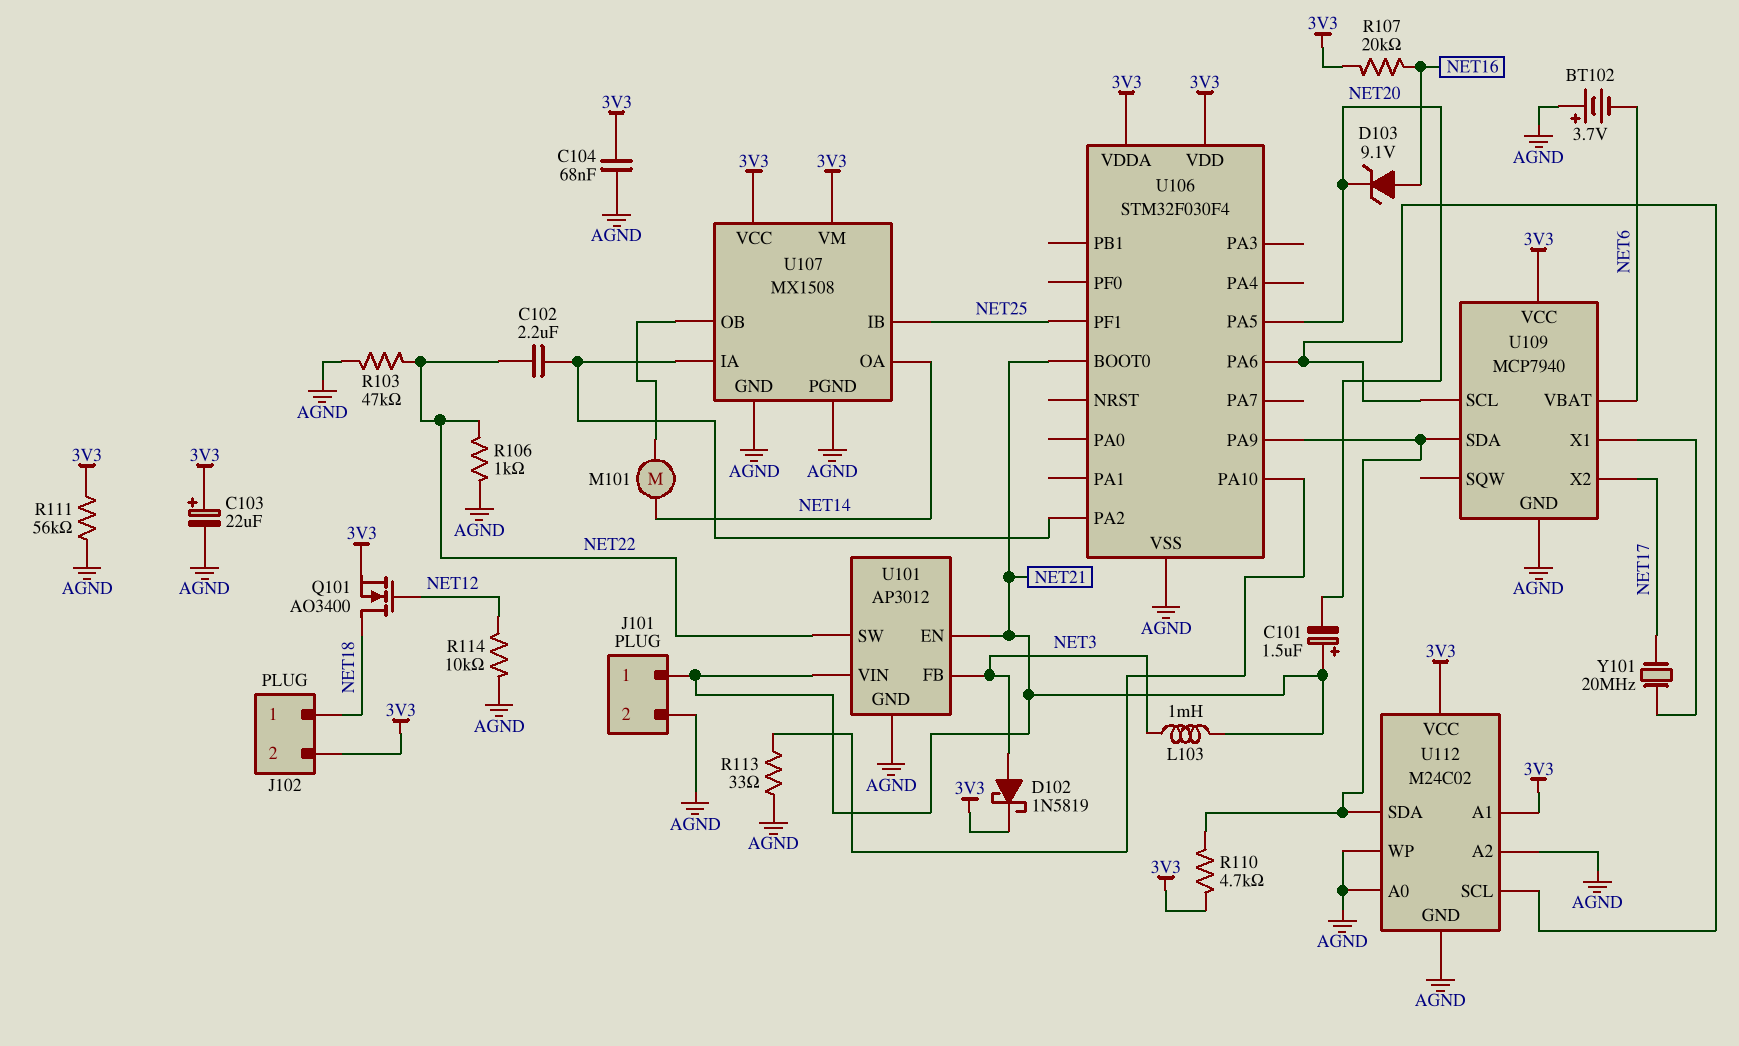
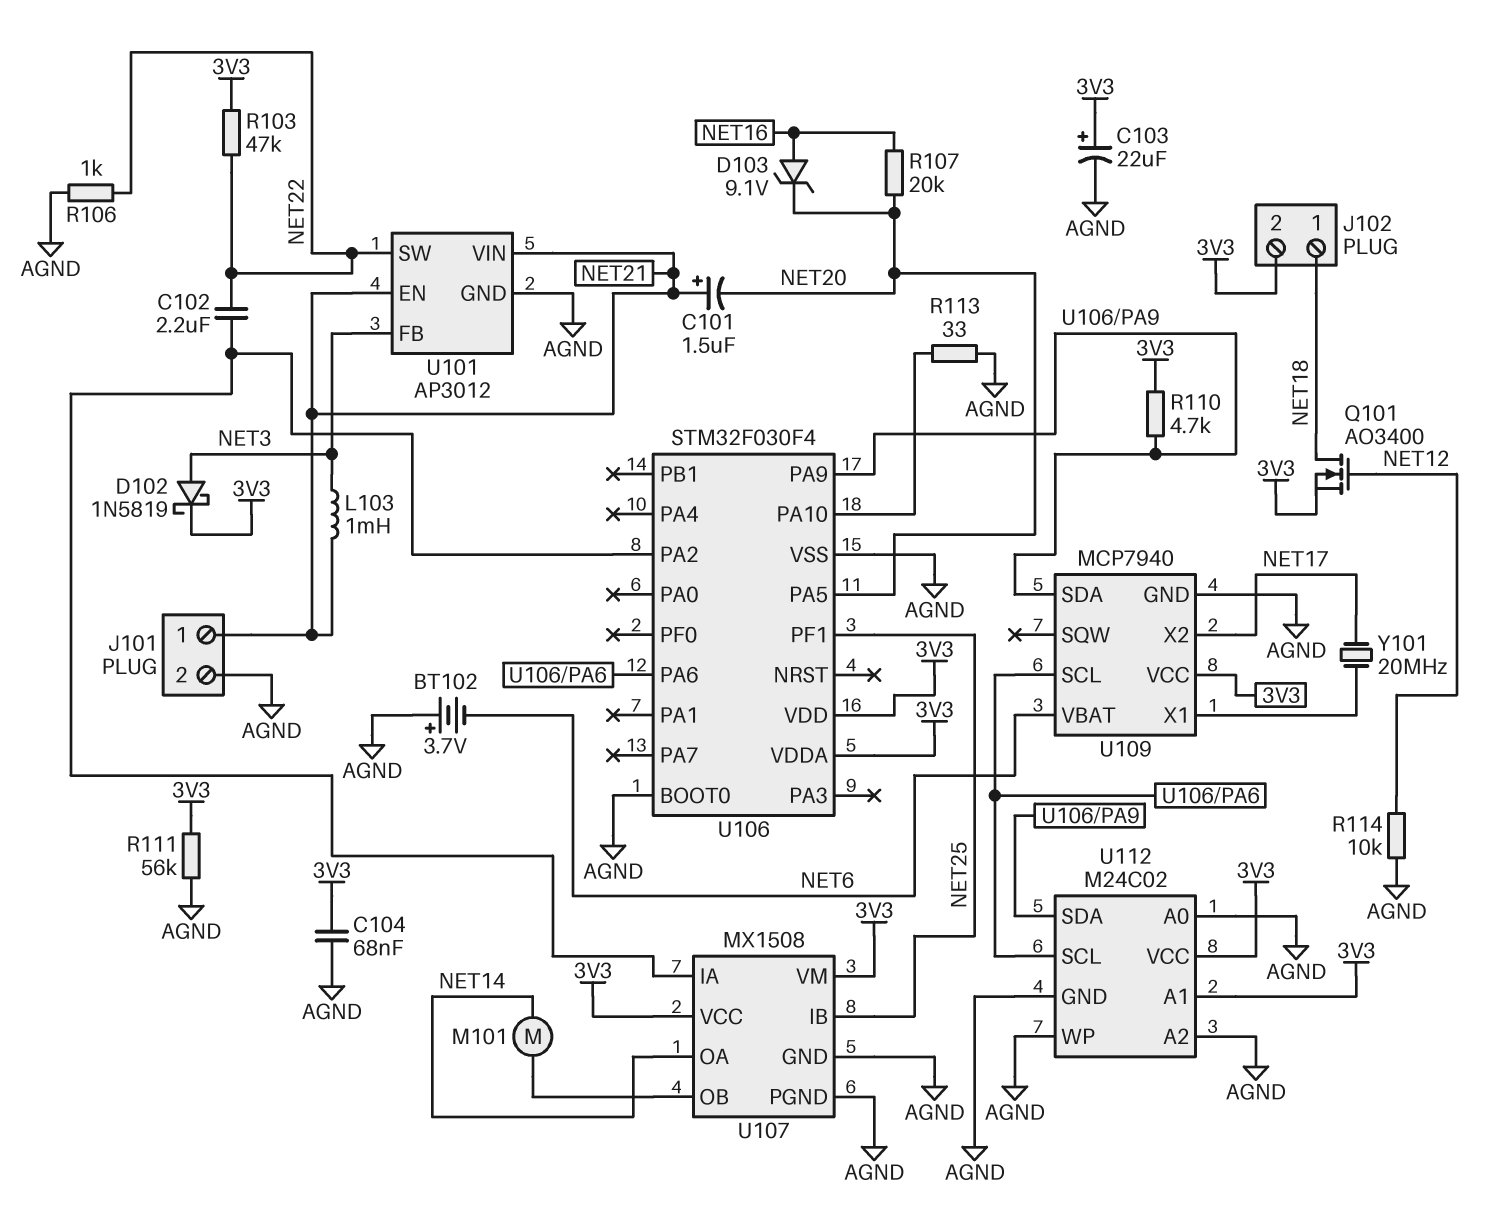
R103: 47k (AGND, NET22) -> 47k (3V3, NET22)
R107: 20k (3V3, NET16) -> 20k (NET16, NET20)
U106 pin BOOT0: NET21 -> AGND

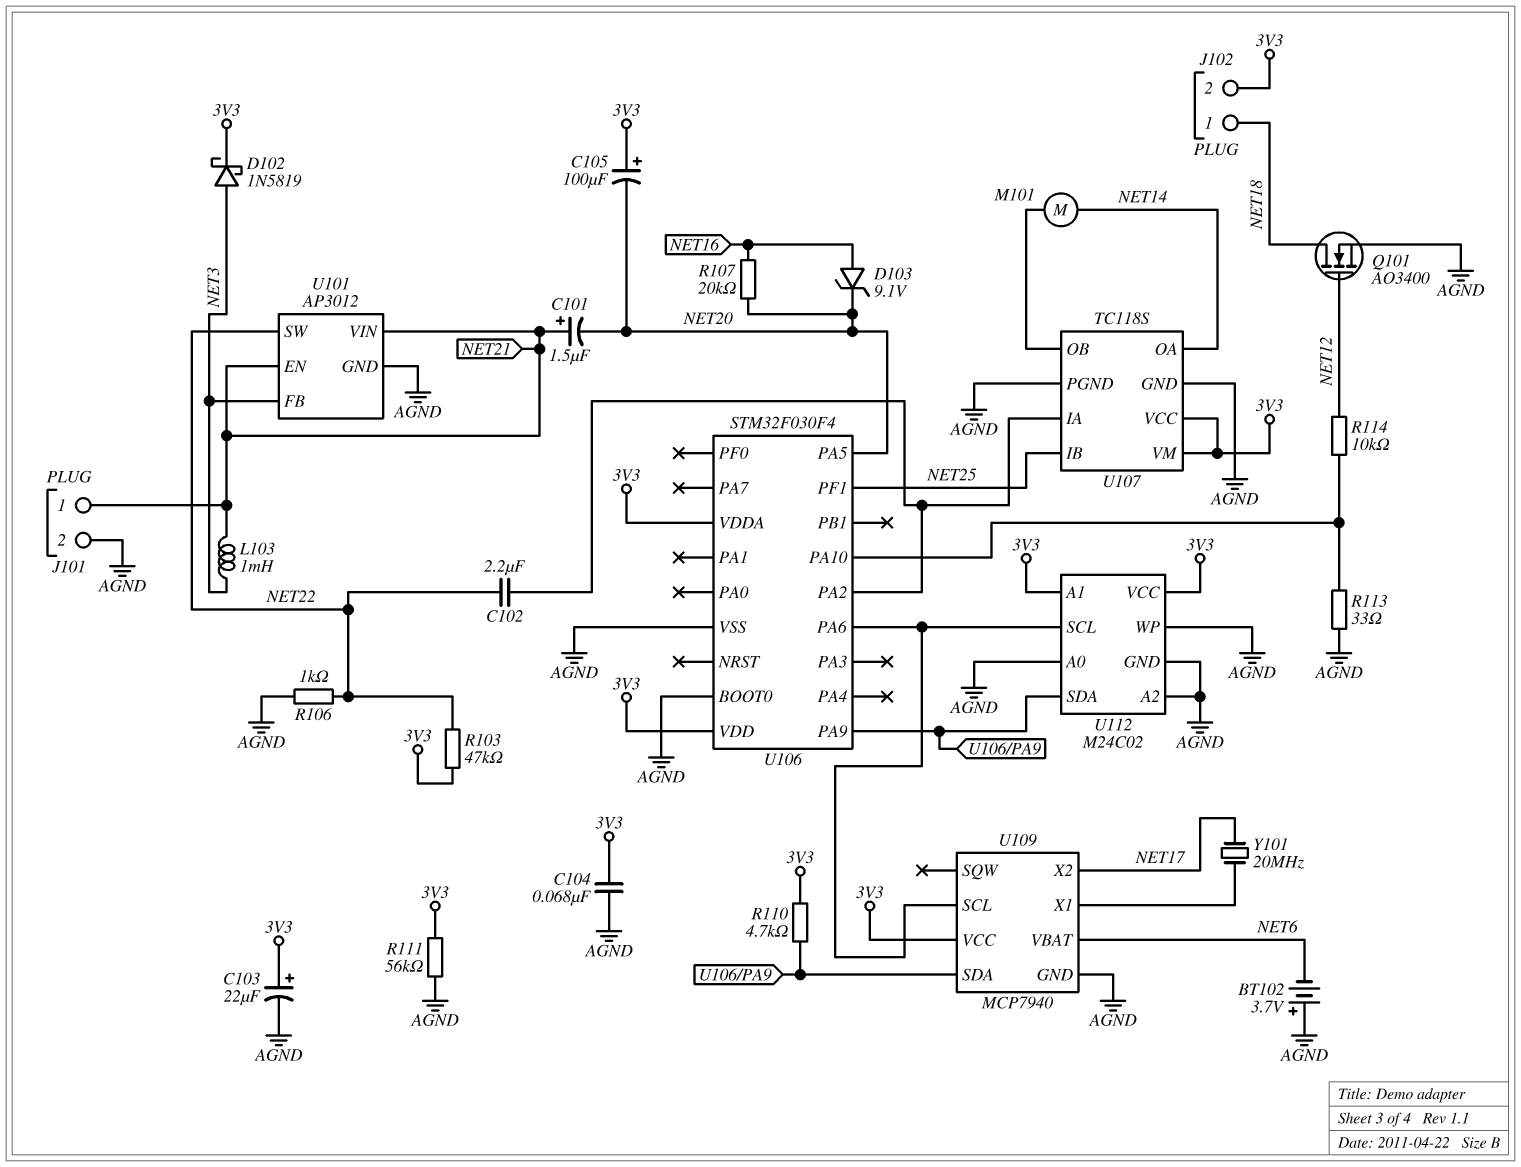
C105: none -> 100uF (plus 3V3, minus NET20)
Q101: NMOS AO3400 (G NET12, D NET18, S 3V3) -> NMOS AO3400 (G NET12, D NET18, S AGND)
R114: 10k (AGND, NET12) -> 10k (NET12, U106/PA10)
U107: MX1508 -> TC118S

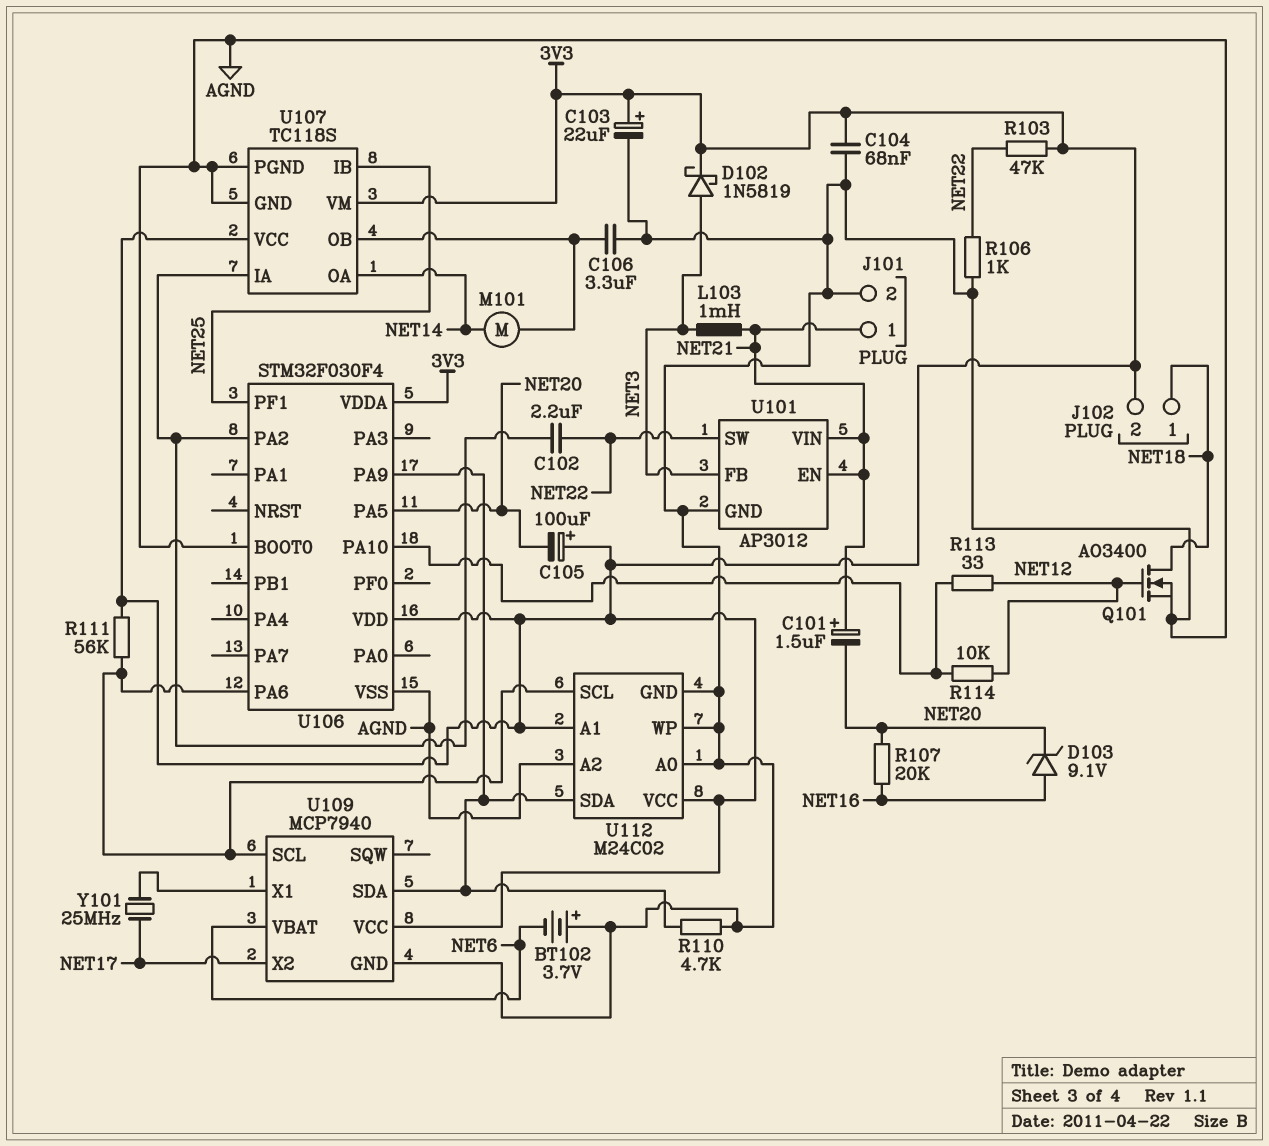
C106: none -> 3.3uF (AGND, U107/OB)
R110: 4.7k (3V3, U106/PA9) -> 4.7k (AGND, U106/PA9)
R111: 56k (3V3, AGND) -> 56k (3V3, U106/PA6)
R113: 33 (AGND, U106/PA10) -> 33 (NET12, U106/PA10)
Y101: 20MHz (NET17, U109/X1) -> 25MHz (NET17, U109/X1)

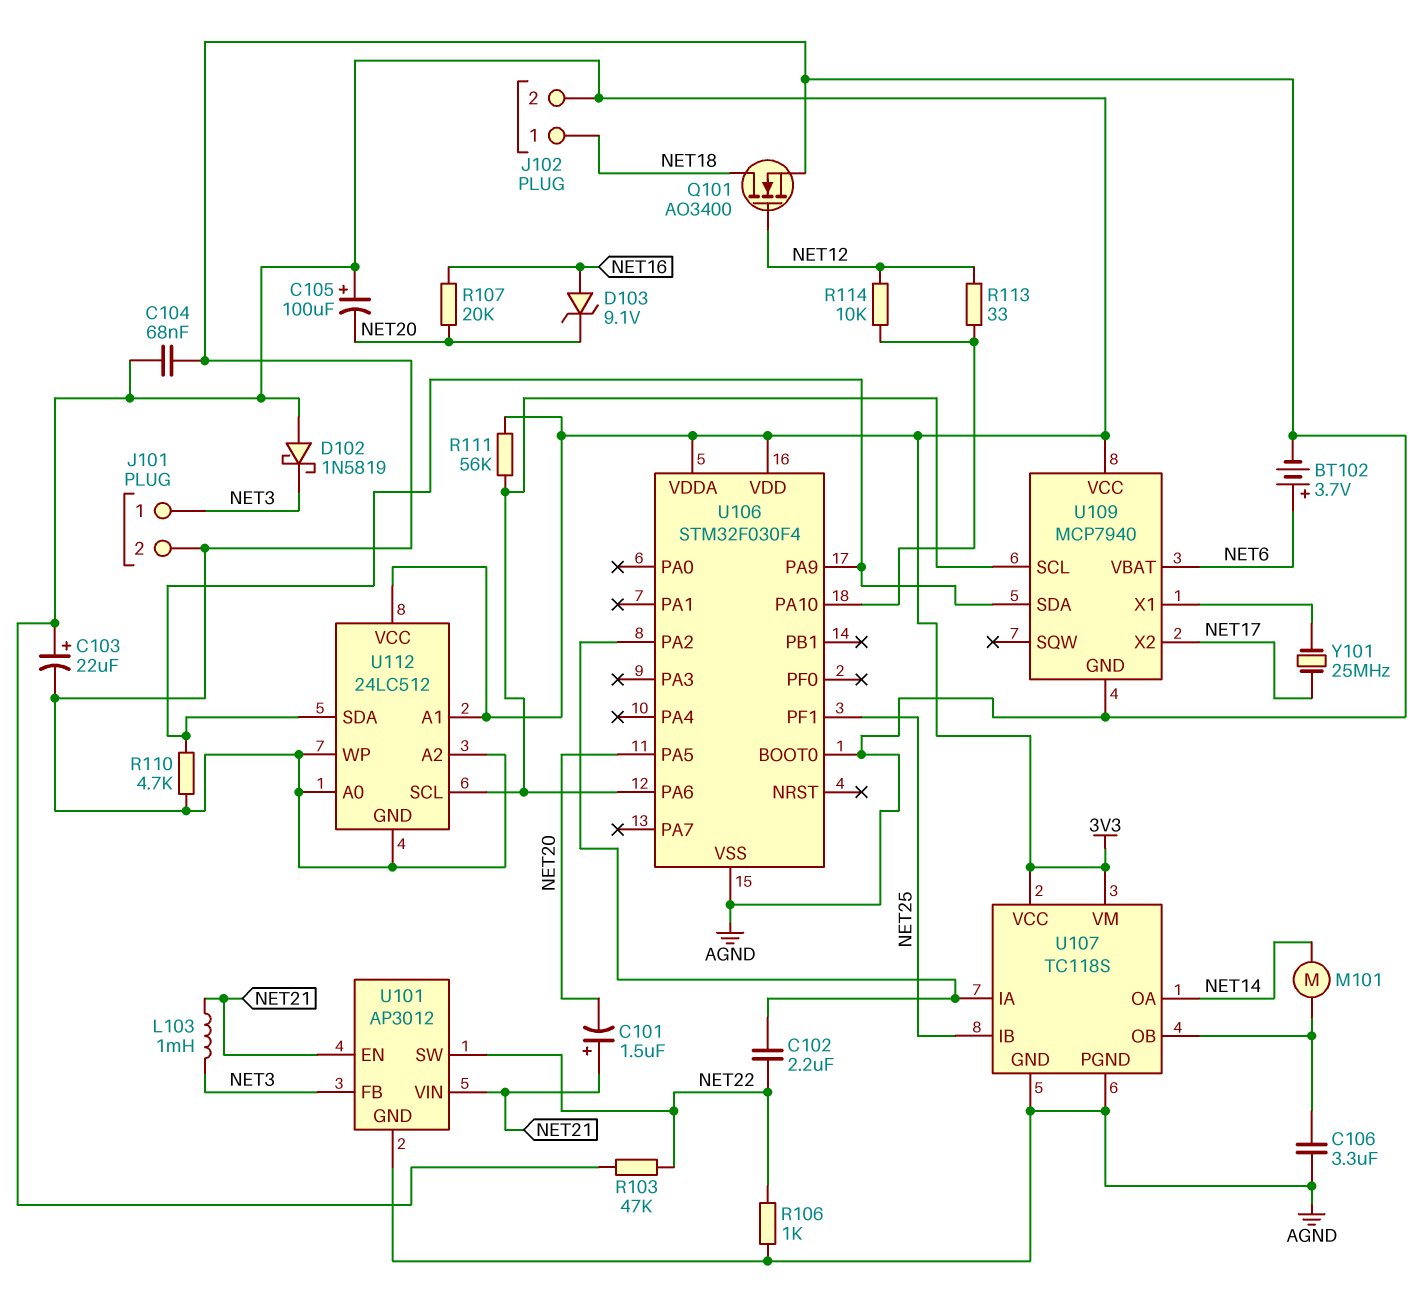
BT102: 3.7V (plus AGND, minus NET6) -> 3.7V (plus NET6, minus AGND)
D102: schottky 1N5819 (A NET3, K 3V3) -> schottky 1N5819 (A 3V3, K NET3)
J101 pin 1: NET21 -> NET3
U112: M24C02 -> 24LC512

